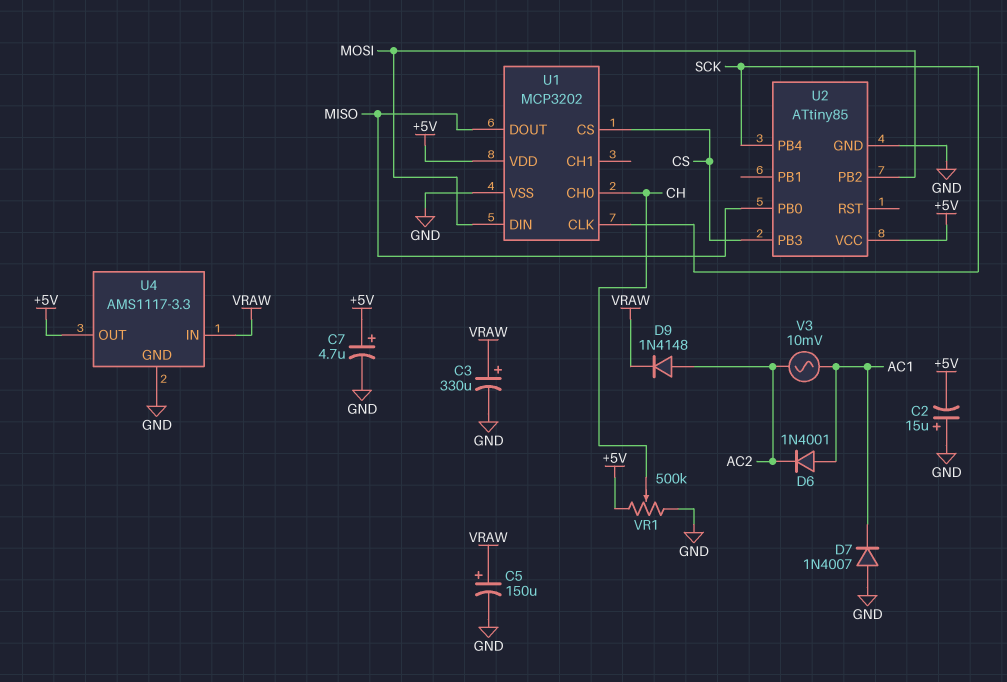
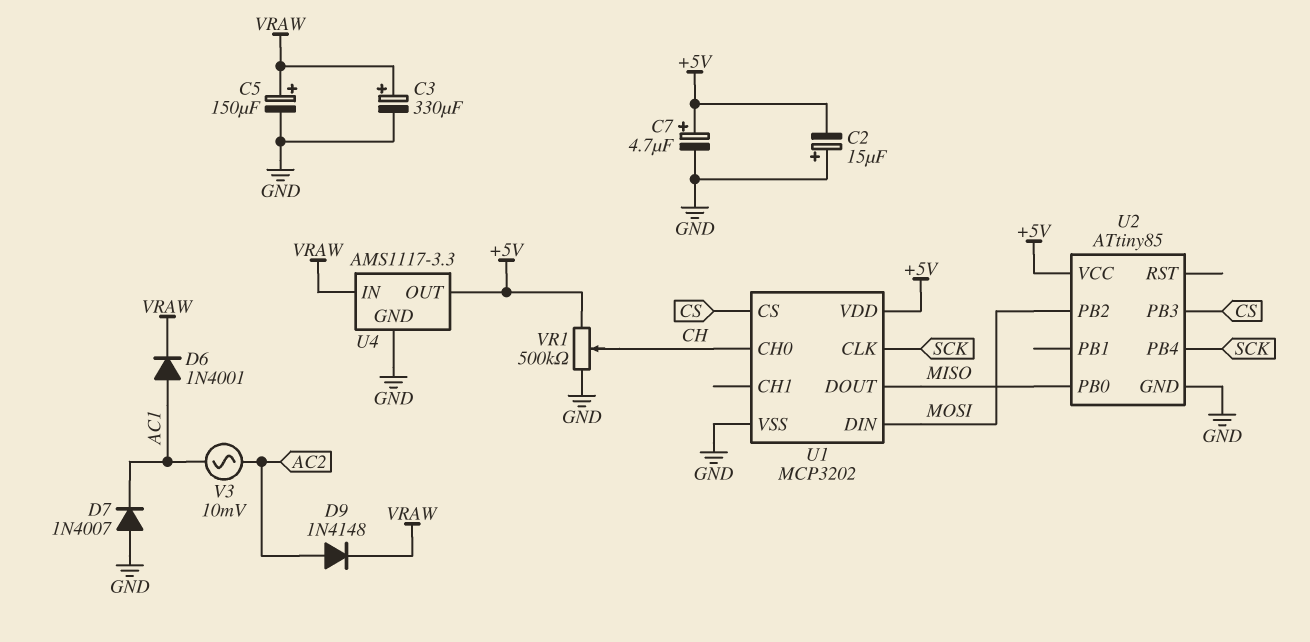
D6: diode 1N4001 (A AC1, K AC2) -> diode 1N4001 (A AC1, K VRAW)

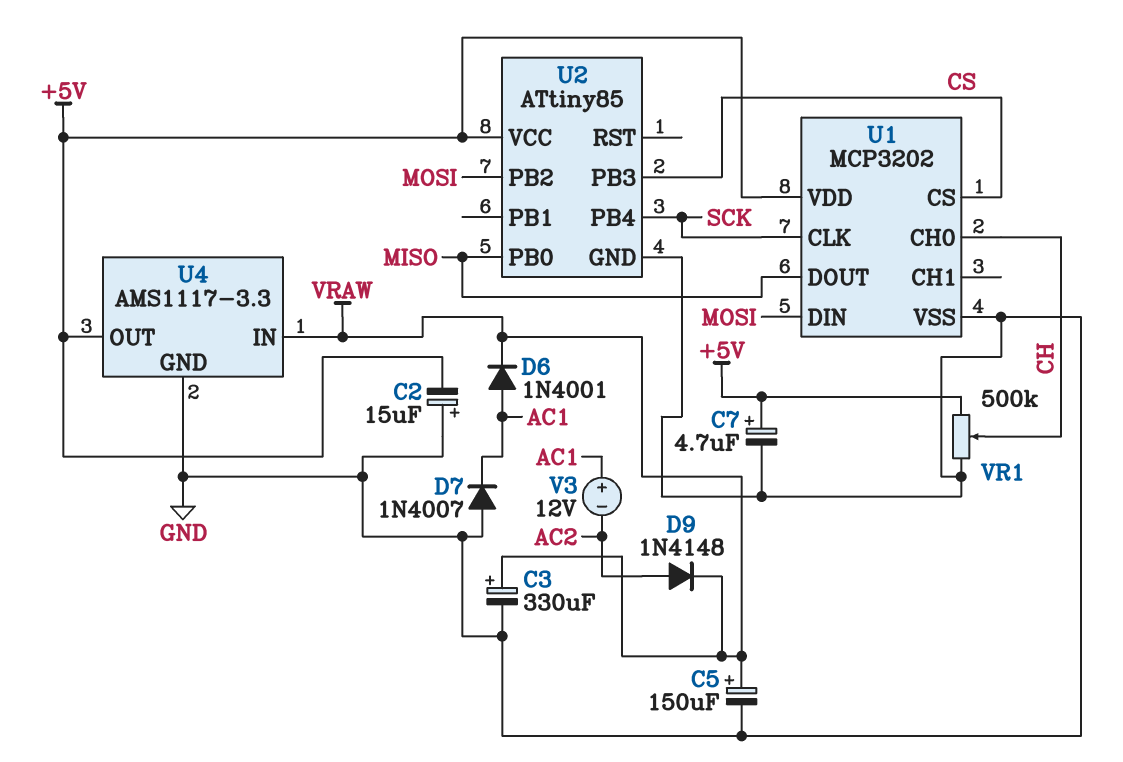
V3: AC 10mV (AC1, AC2) -> 12V (plus AC1, minus AC2)

